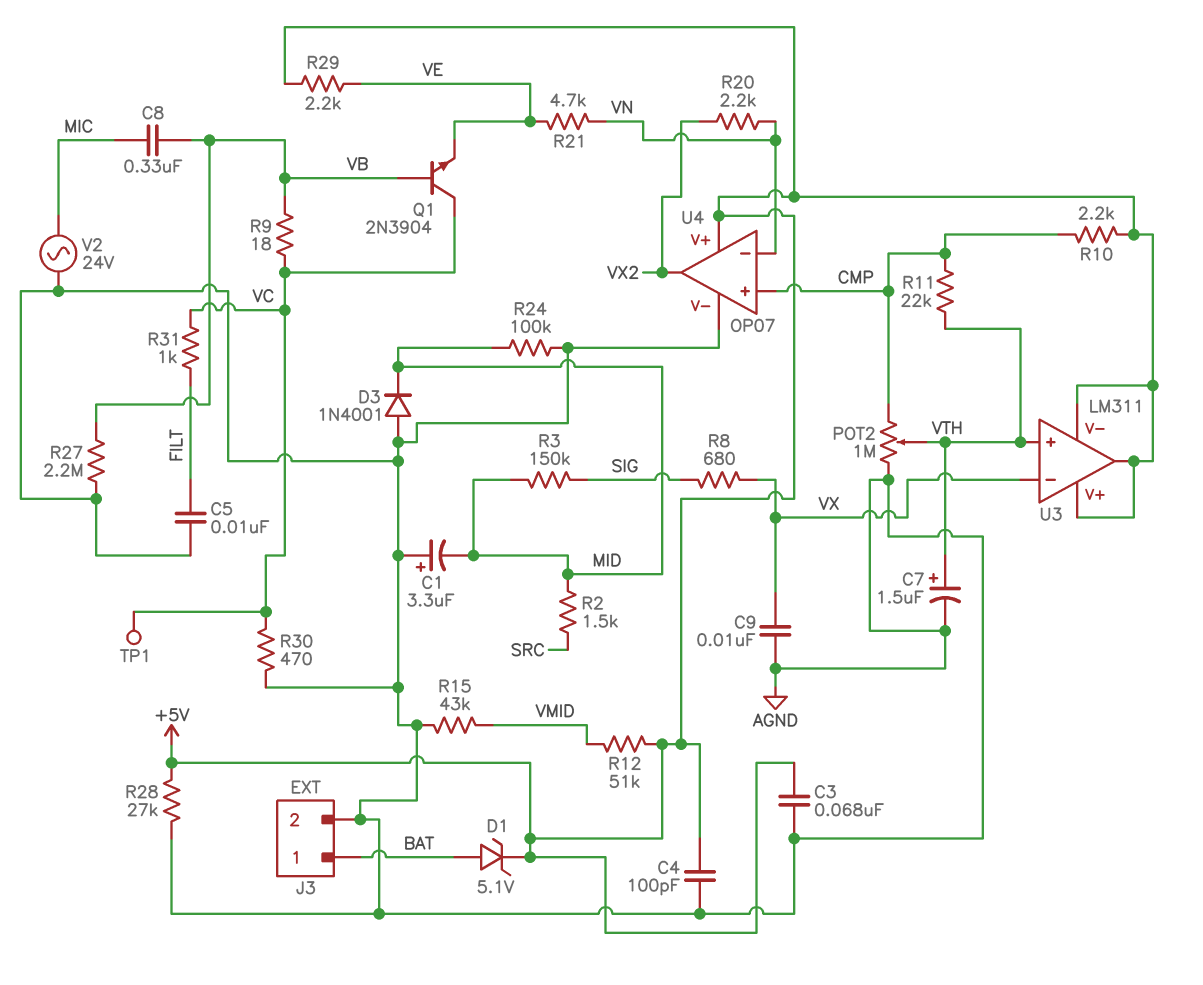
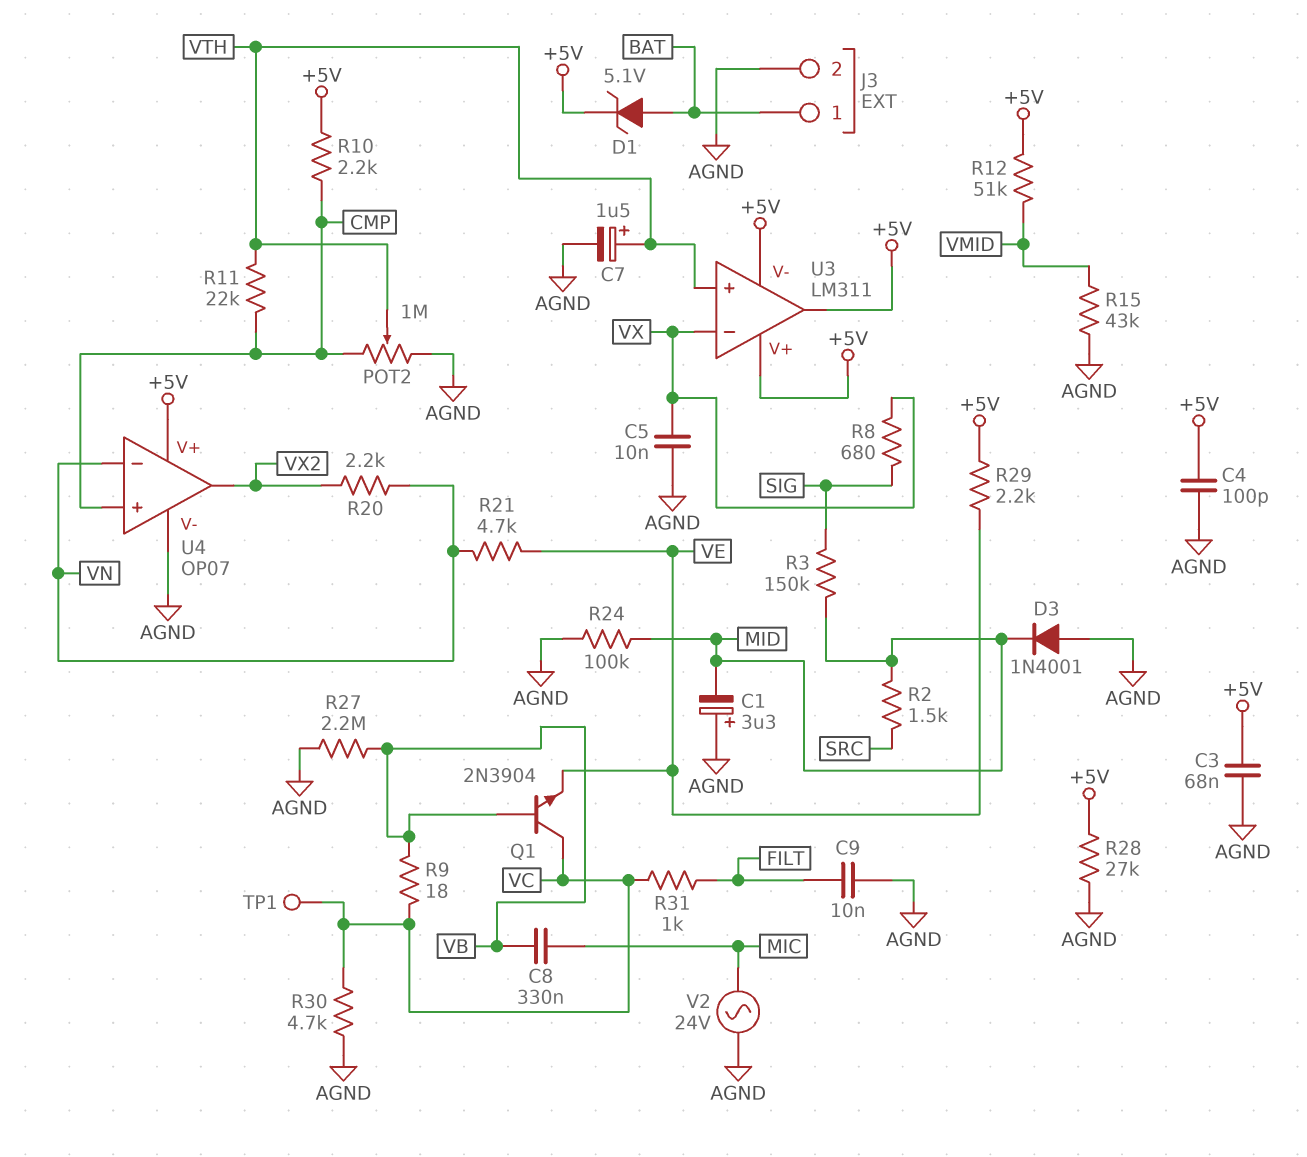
C5: 10nF (AGND, FILT) -> 10nF (AGND, VX)
C9: 10nF (AGND, VX) -> 10nF (AGND, FILT)
R30: 470 (AGND, VC) -> 4.7k (AGND, VC)

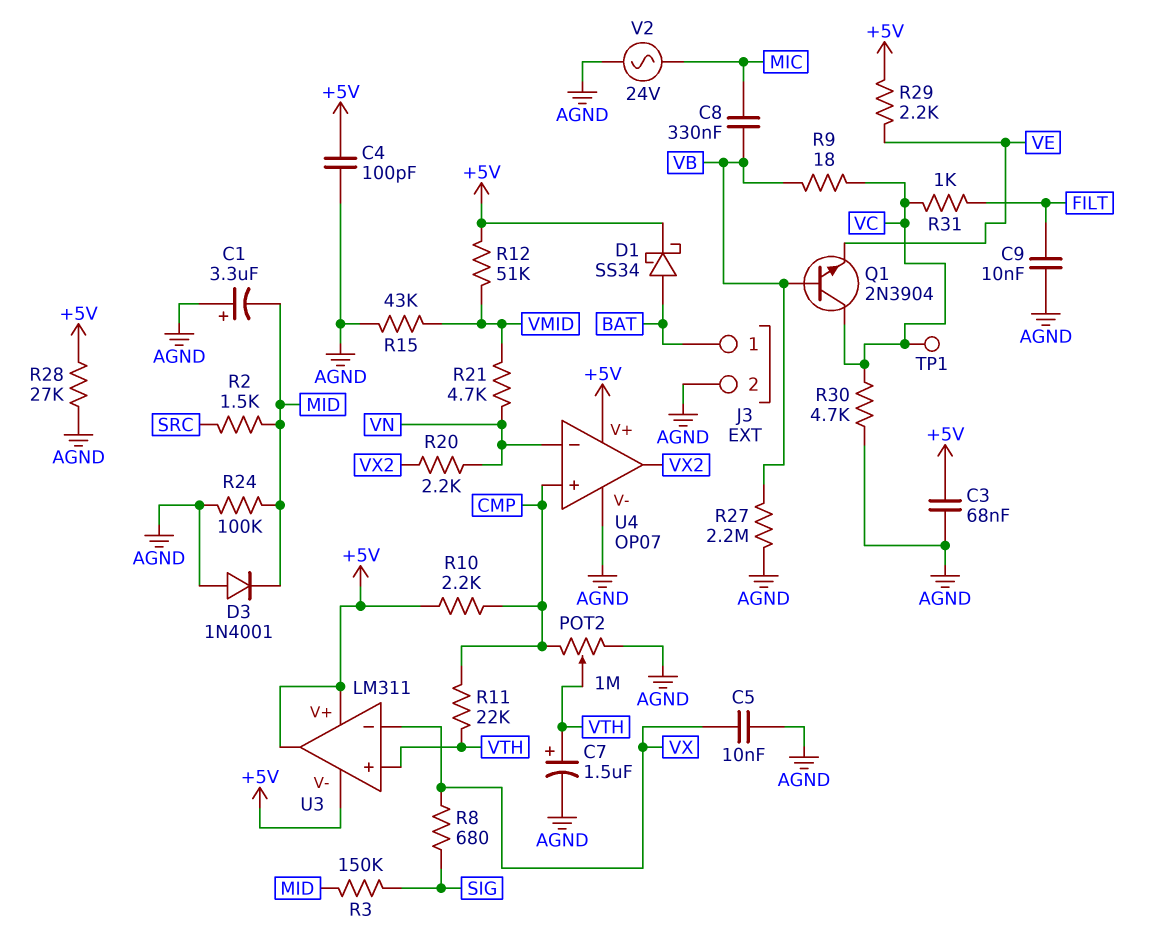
D1: zener 5.1V (A BAT, K +5V) -> schottky SS34 (A BAT, K +5V)
R21: 4.7k (VE, VN) -> 4.7k (VMID, VN)

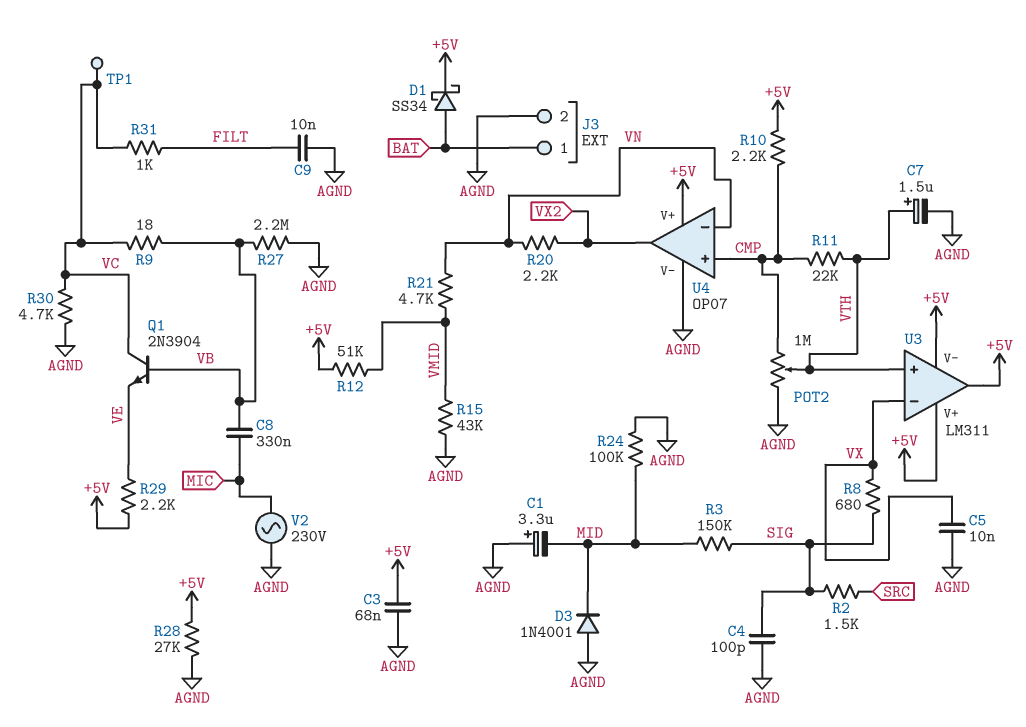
C4: 100pF (+5V, AGND) -> 100pF (AGND, SIG)
R2: 1.5k (MID, SRC) -> 1.5k (SIG, SRC)
V2: AC 24V (AGND, MIC) -> AC 230V (AGND, MIC)

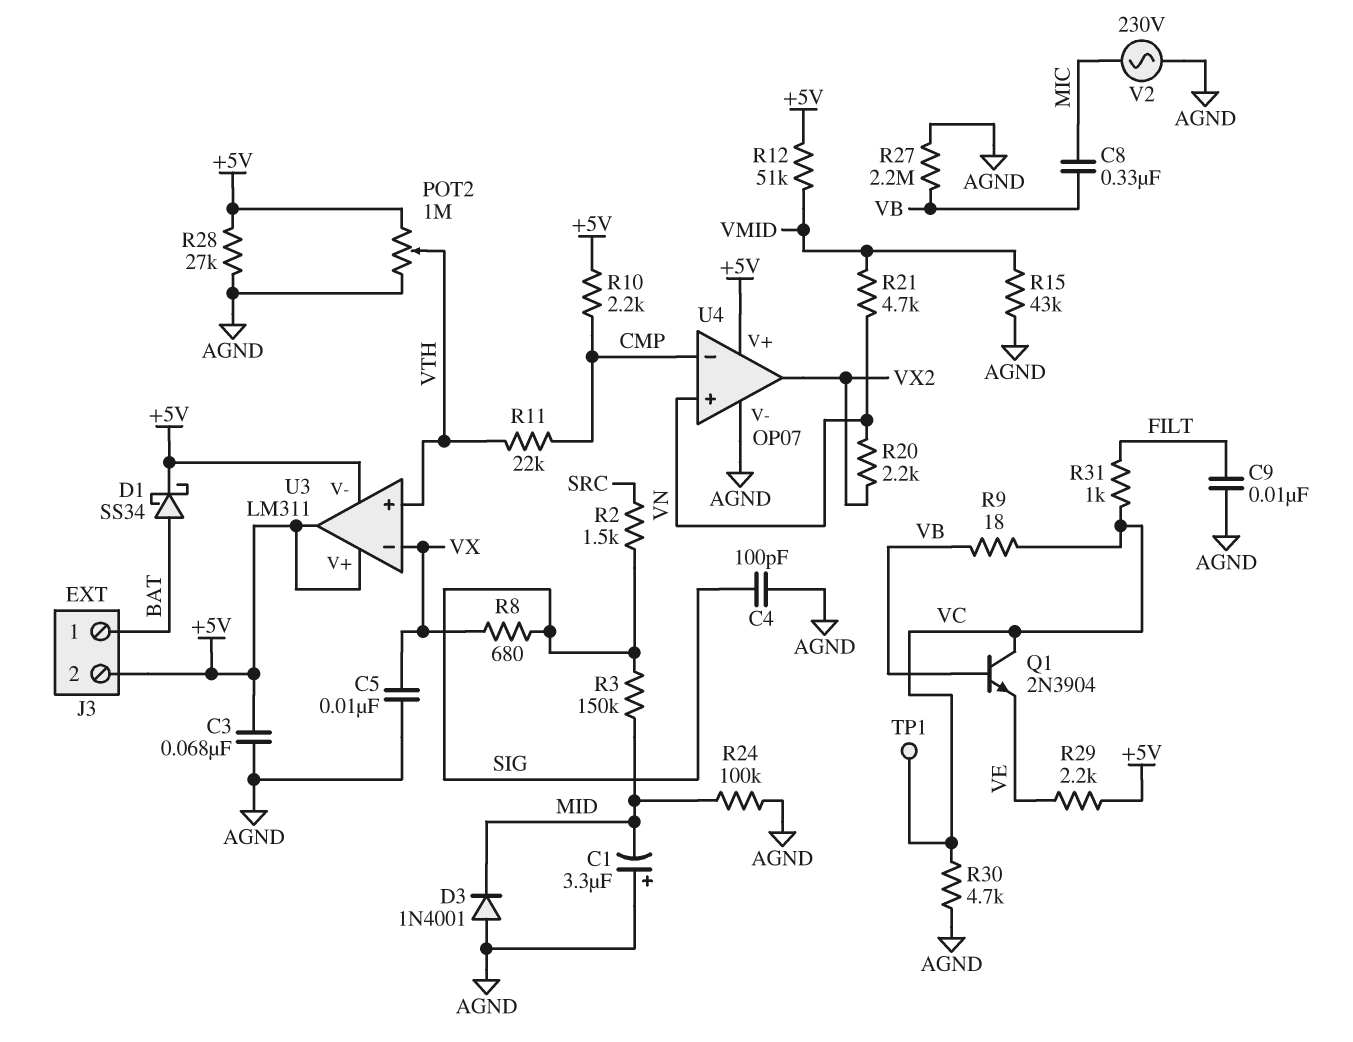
C7: 1.5uF (plus VTH, minus AGND) -> none
J3 pin 2: AGND -> +5V
POT2: 1M (AGND, CMP, wiper VTH) -> 1M (+5V, AGND, wiper VTH)
U4 pin in+: CMP -> VN
U4 pin in-: VN -> CMP

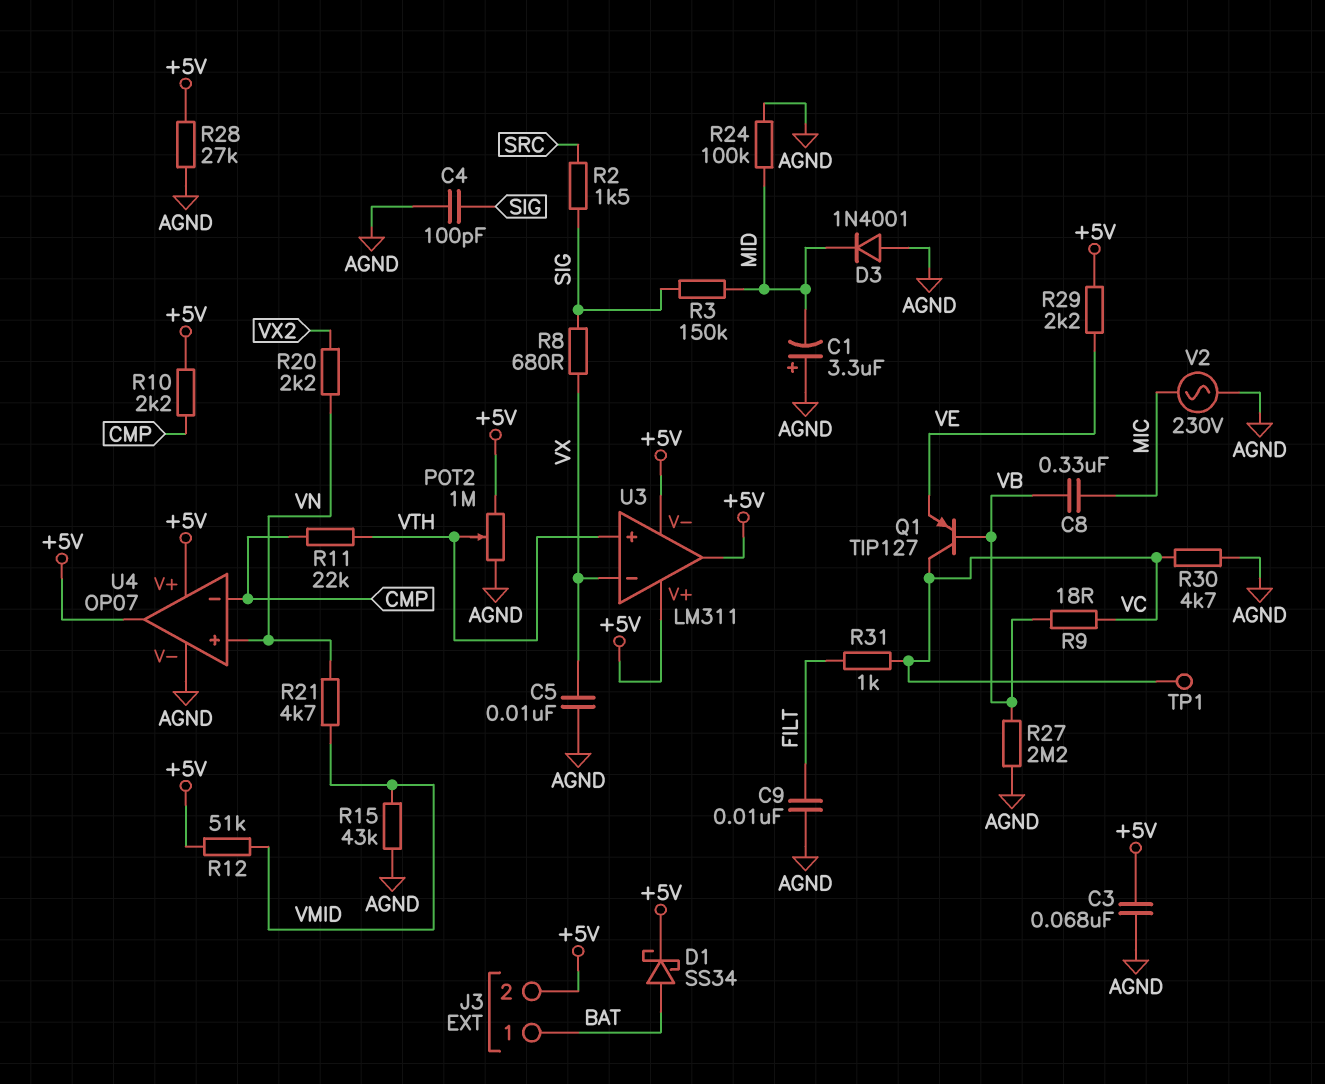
Q1: NPN 2N3904 (B VB, C VC, E VE) -> PNP TIP127 (B VB, C VC, E VE)
U4 pin out: VX2 -> +5V

